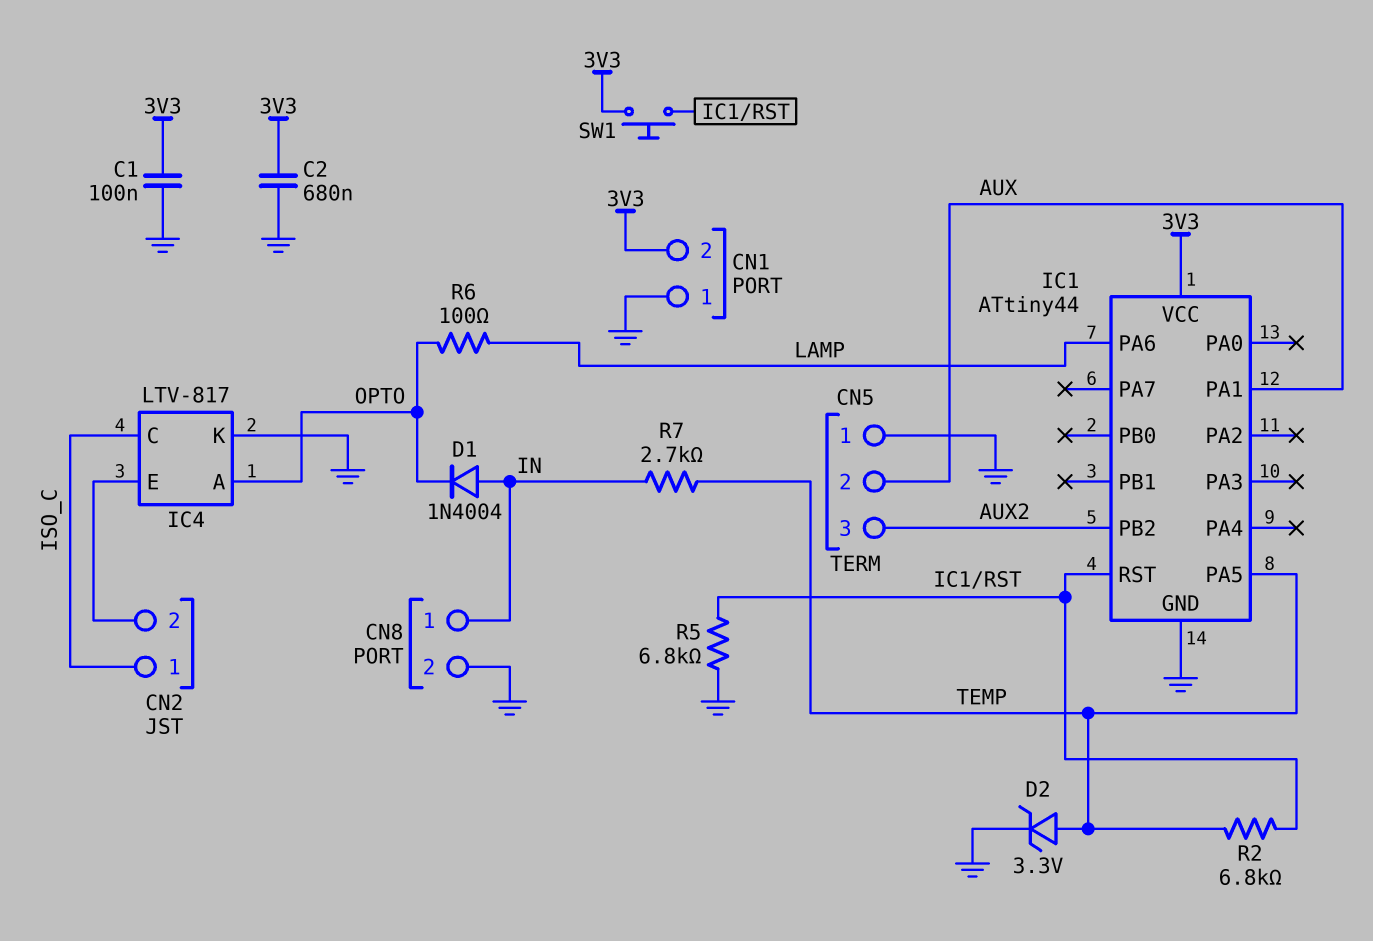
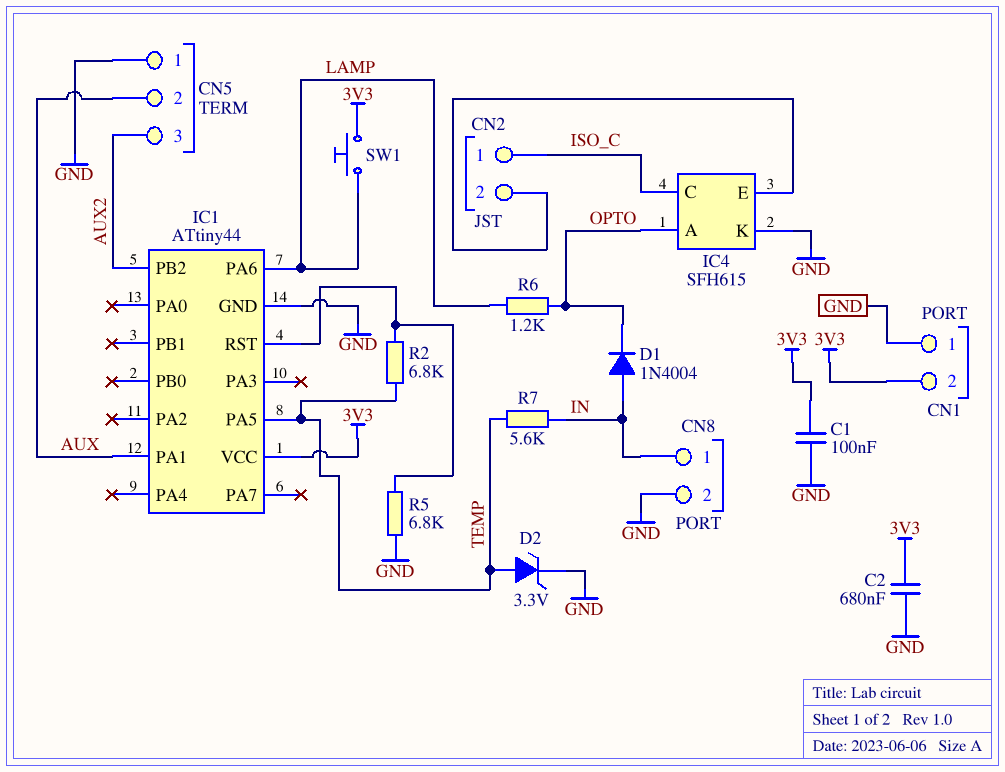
IC4: LTV-817 -> SFH615
R6: 100 (LAMP, OPTO) -> 1.2k (LAMP, OPTO)
R7: 2.7k (IN, TEMP) -> 5.6k (IN, TEMP)
SW1: button (3V3, IC1/RST) -> button (3V3, LAMP)

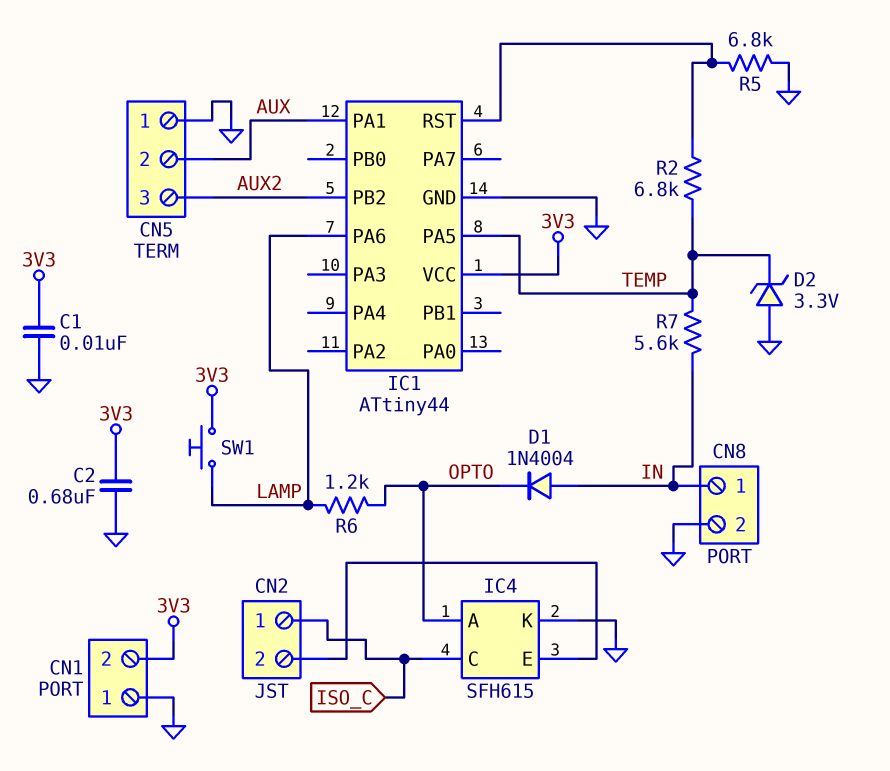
C1: 100nF (3V3, GND) -> 10nF (3V3, GND)
D2: zener 3.3V (A TEMP, K GND) -> zener 3.3V (A GND, K TEMP)

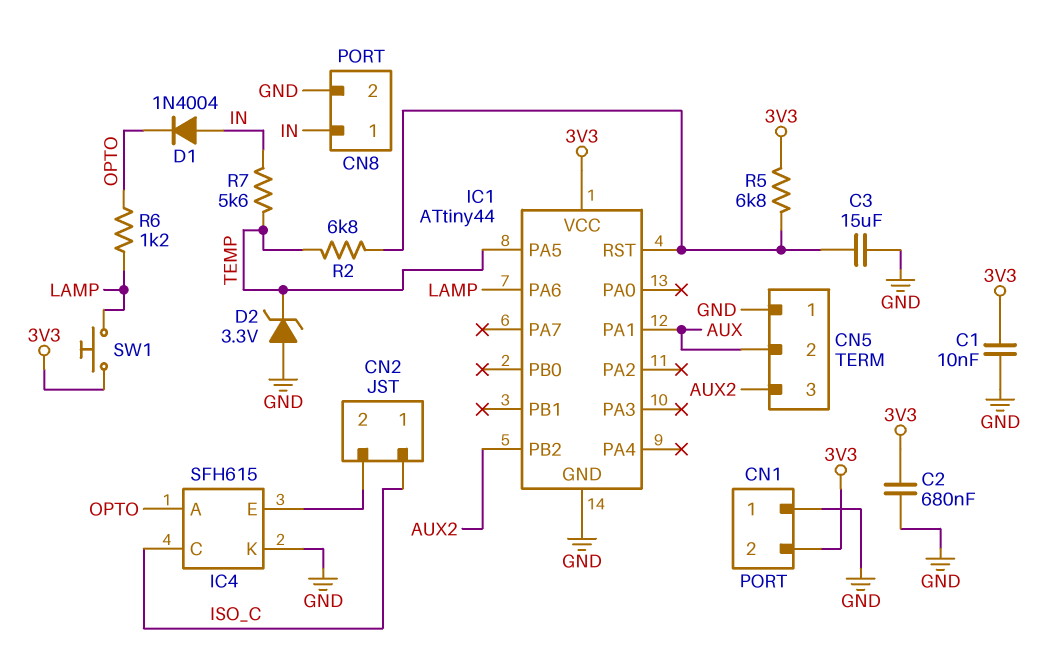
C3: none -> 15uF (GND, IC1/RST)
R5: 6.8k (GND, IC1/RST) -> 6.8k (3V3, IC1/RST)

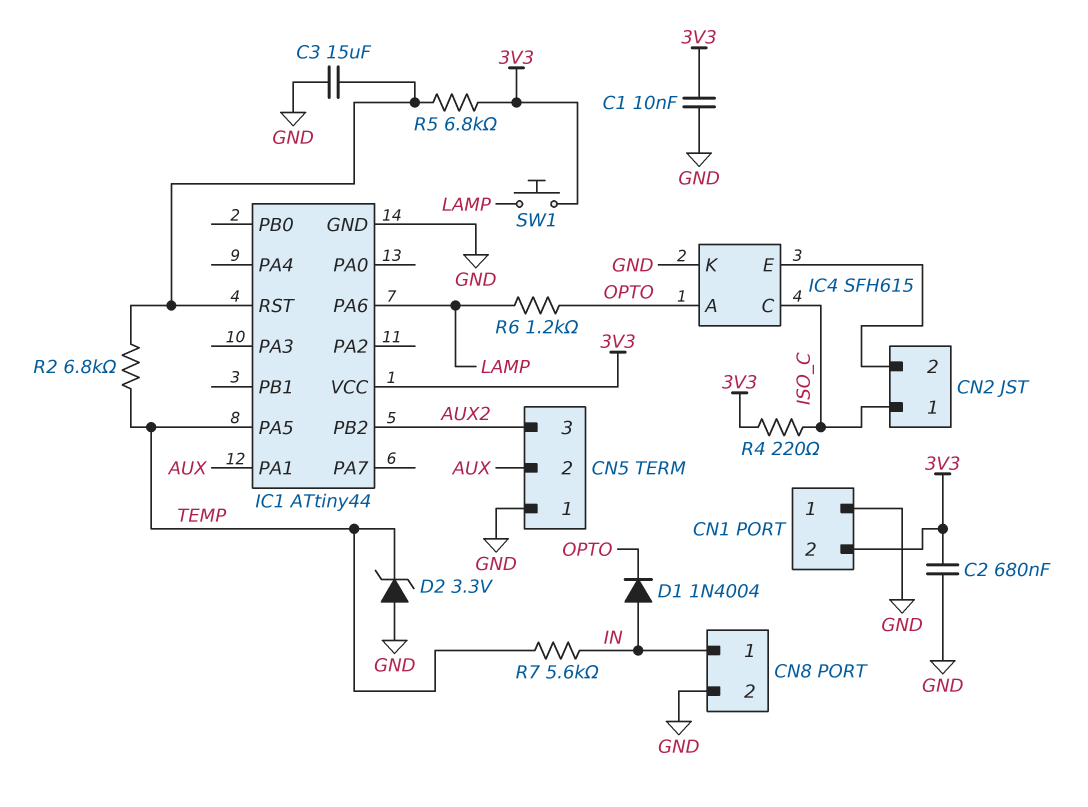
R4: none -> 220 (3V3, ISO_C)

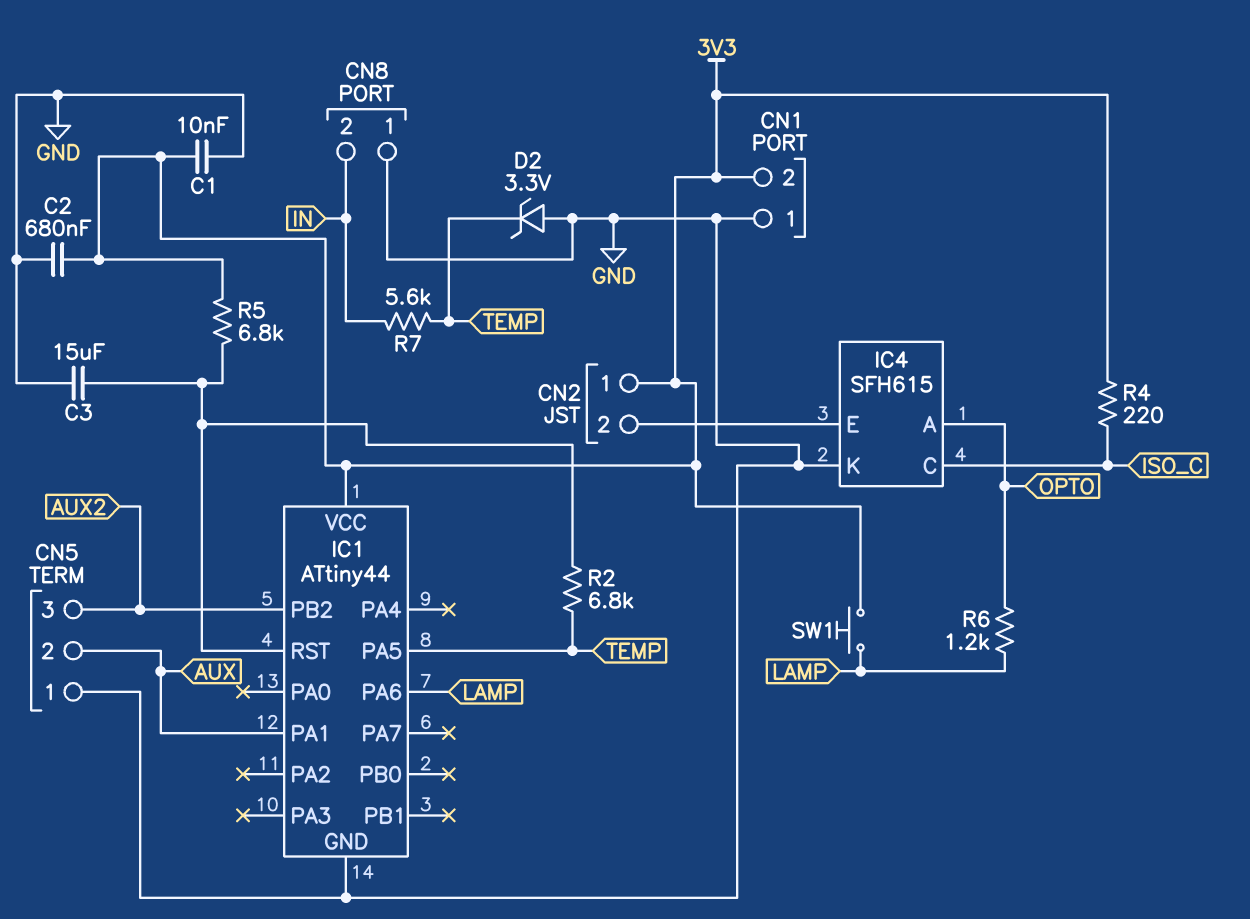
CN2 pin 1: ISO_C -> 3V3
CN8 pin 1: IN -> GND
CN8 pin 2: GND -> IN
D1: diode 1N4004 (A IN, K OPTO) -> none

